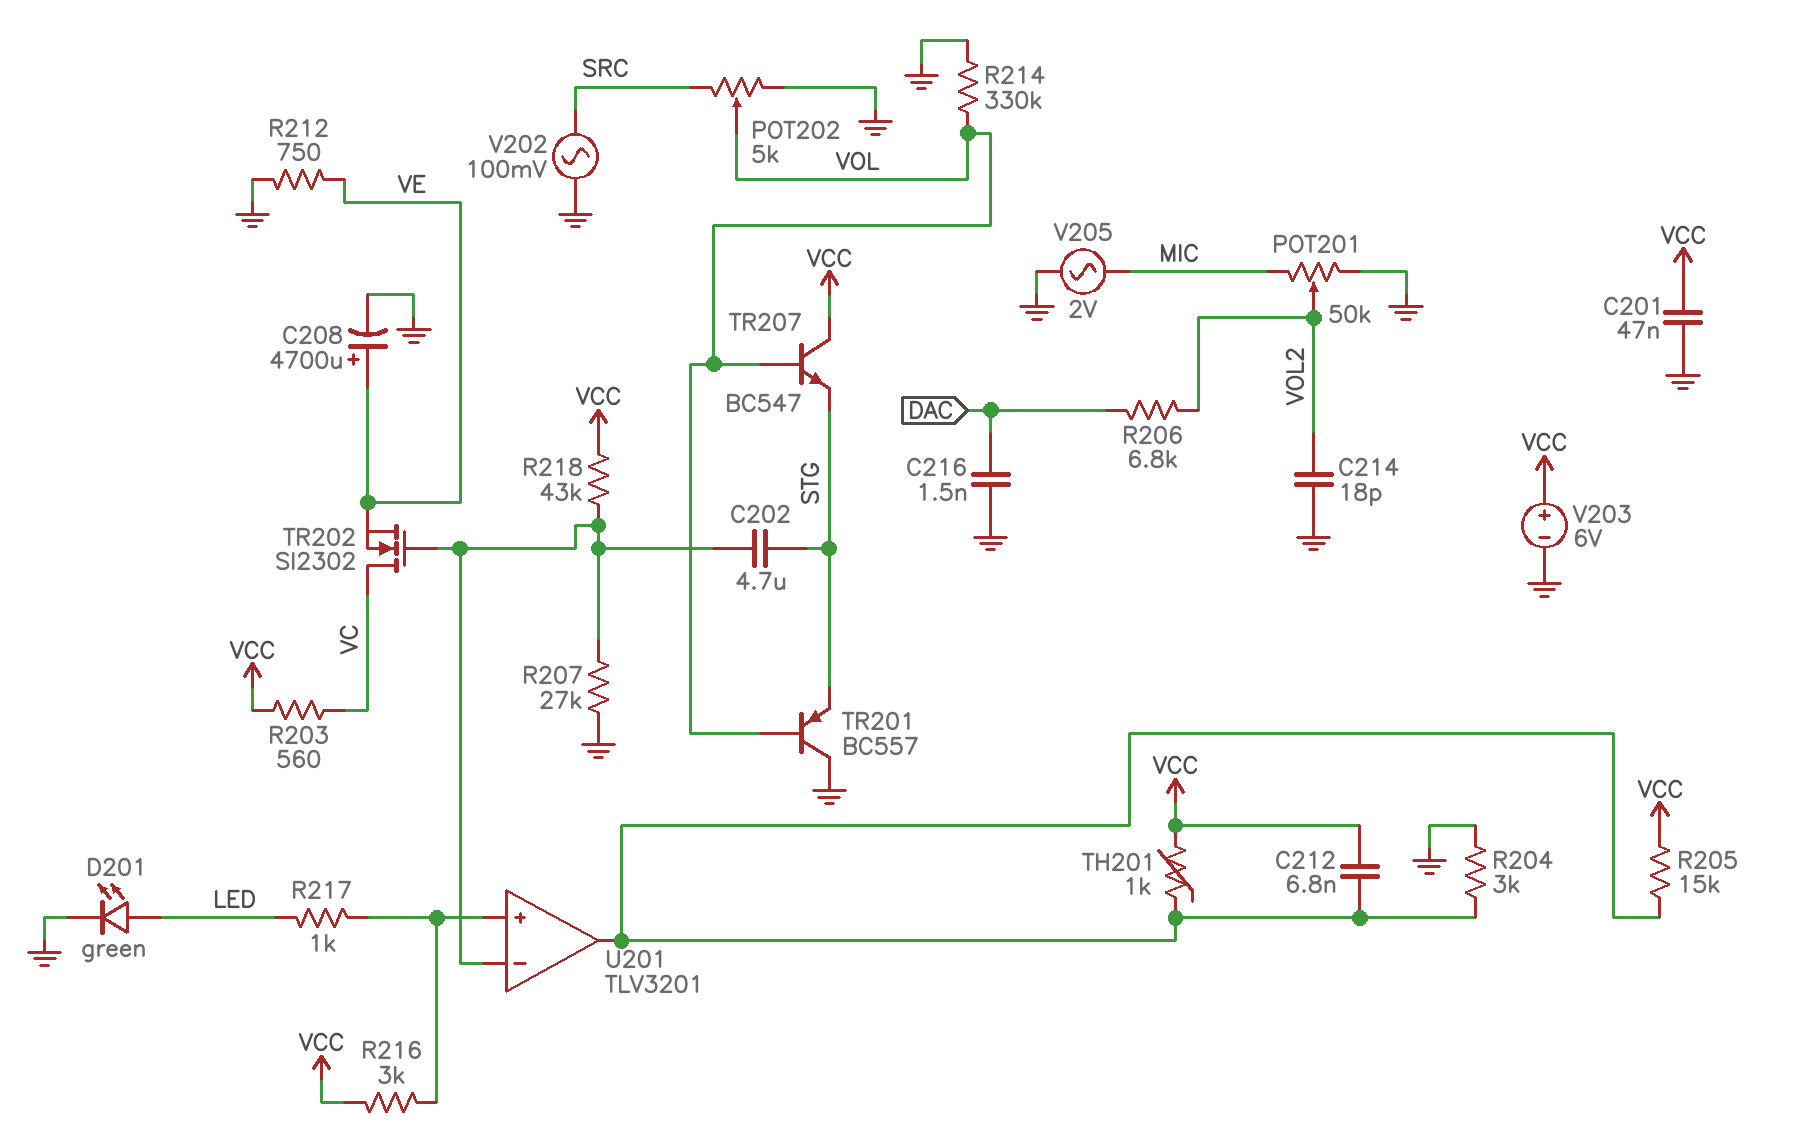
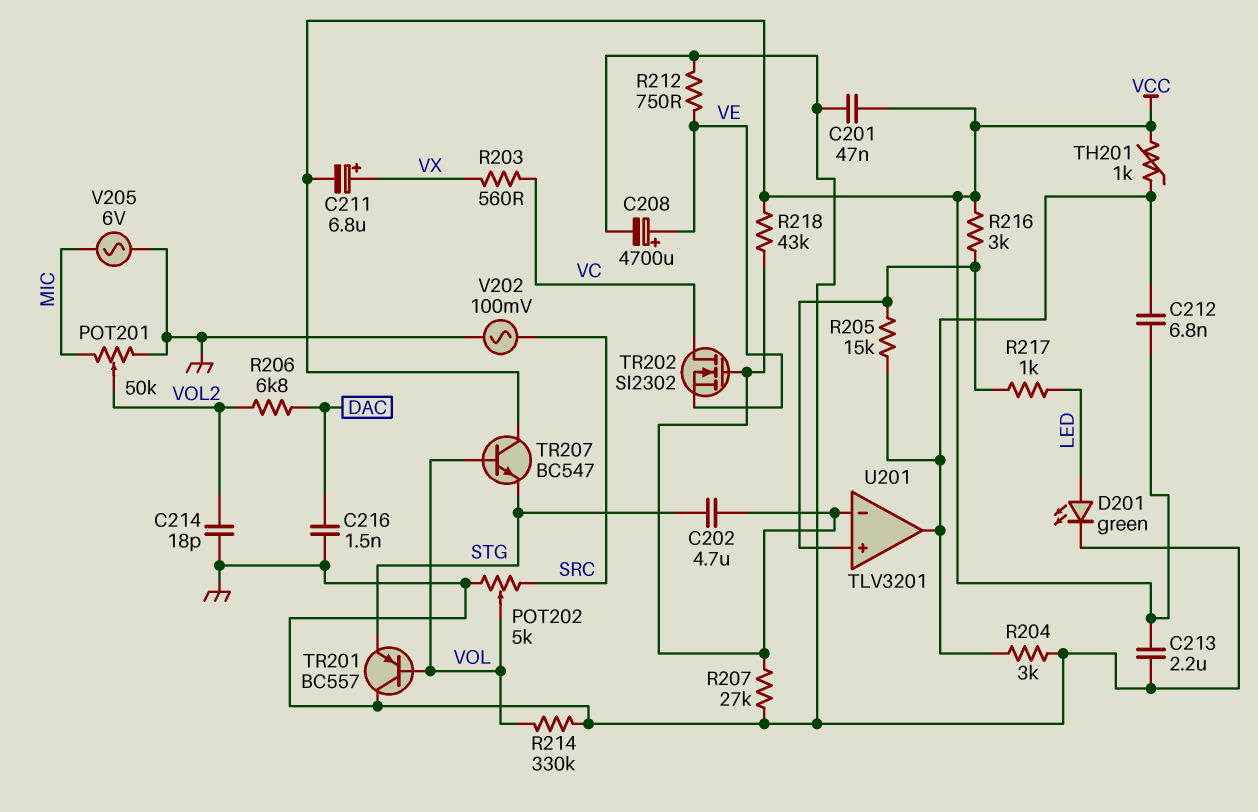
C211: none -> 6.8uF (plus VX, minus VCC)
C213: none -> 2.2uF (GND, VCC)
R203: 560 (VC, VCC) -> 560 (VC, VX)
R205: 15k (U201/out, VCC) -> 15k (U201/in+, U201/out)
V203: 6V (plus VCC, minus GND) -> none
V205: AC 2V (GND, MIC) -> AC 6V (GND, MIC)

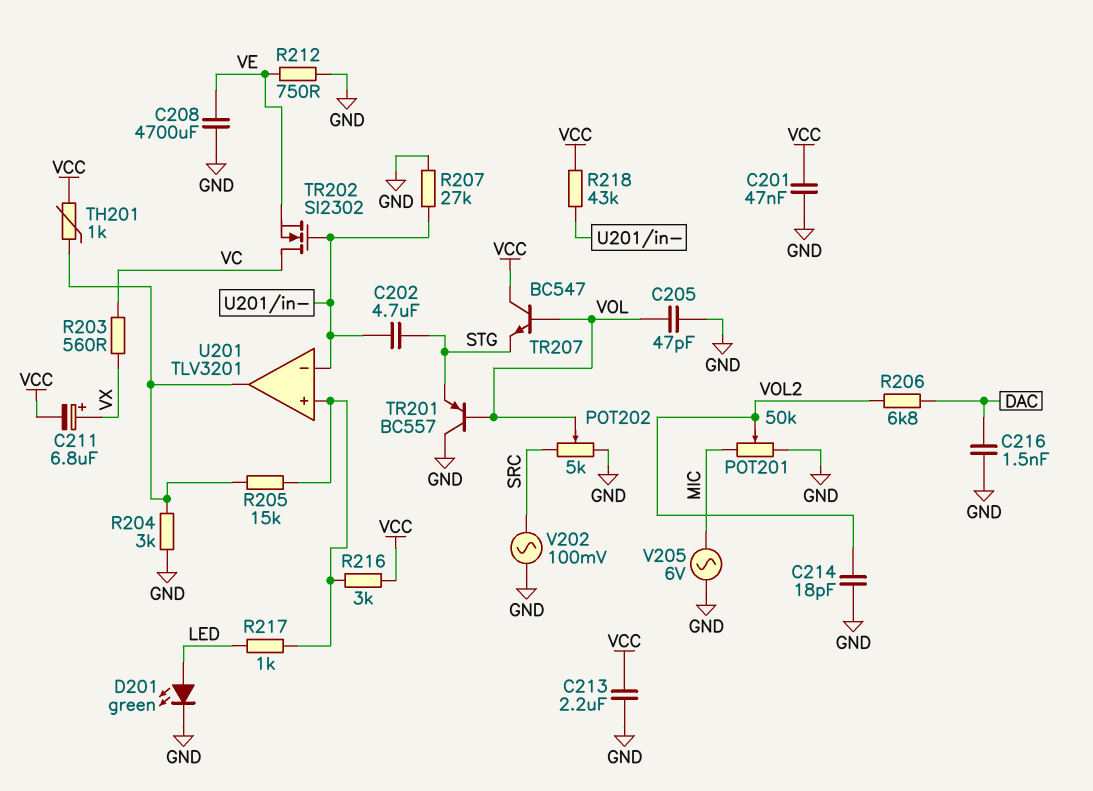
C205: none -> 47pF (GND, VOL)
C208: 4700uF (plus VE, minus GND) -> 4700uF (GND, VE)
C212: 6.8nF (U201/out, VCC) -> none
R214: 330k (GND, VOL) -> none

